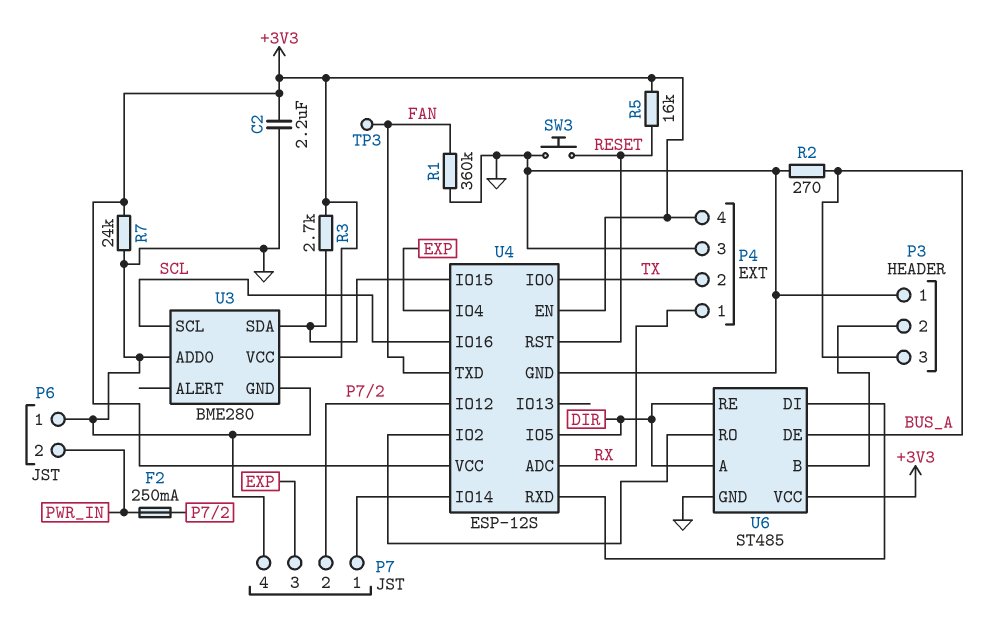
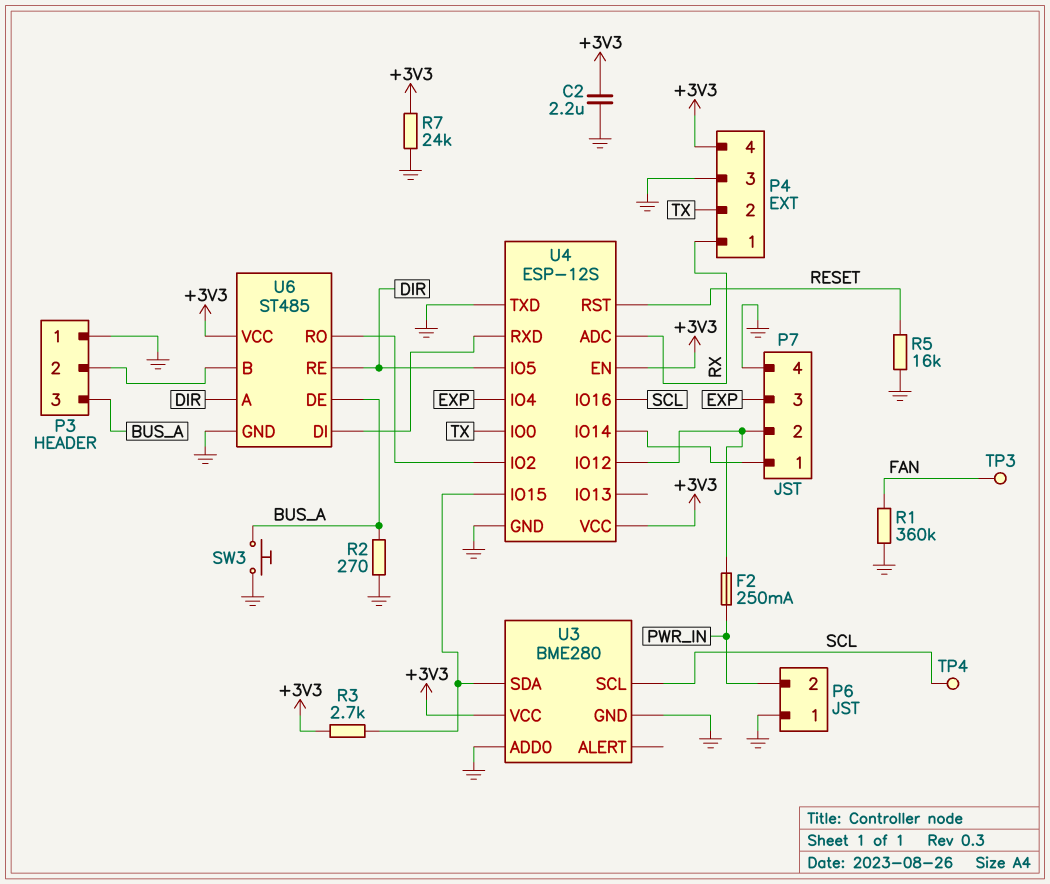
R5: 16k (+3V3, RESET) -> 16k (GND, RESET)
SW3: button (GND, RESET) -> button (BUS_A, GND)
TP4: none -> test point (SCL)
U4 pin TXD: FAN -> GND

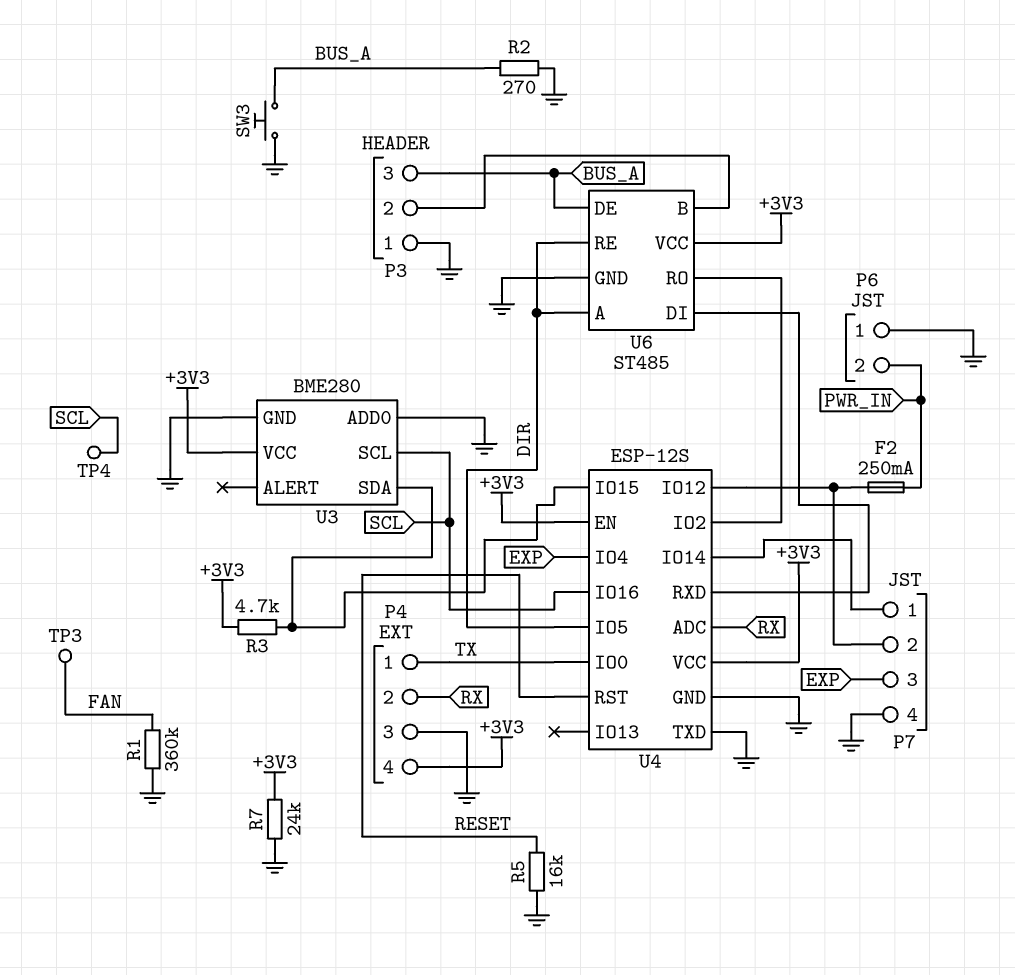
C2: 2.2uF (+3V3, GND) -> none
P4 pin 1: RX -> TX
P4 pin 2: TX -> RX
R3: 2.7k (+3V3, U3/SDA) -> 4.7k (+3V3, U3/SDA)

